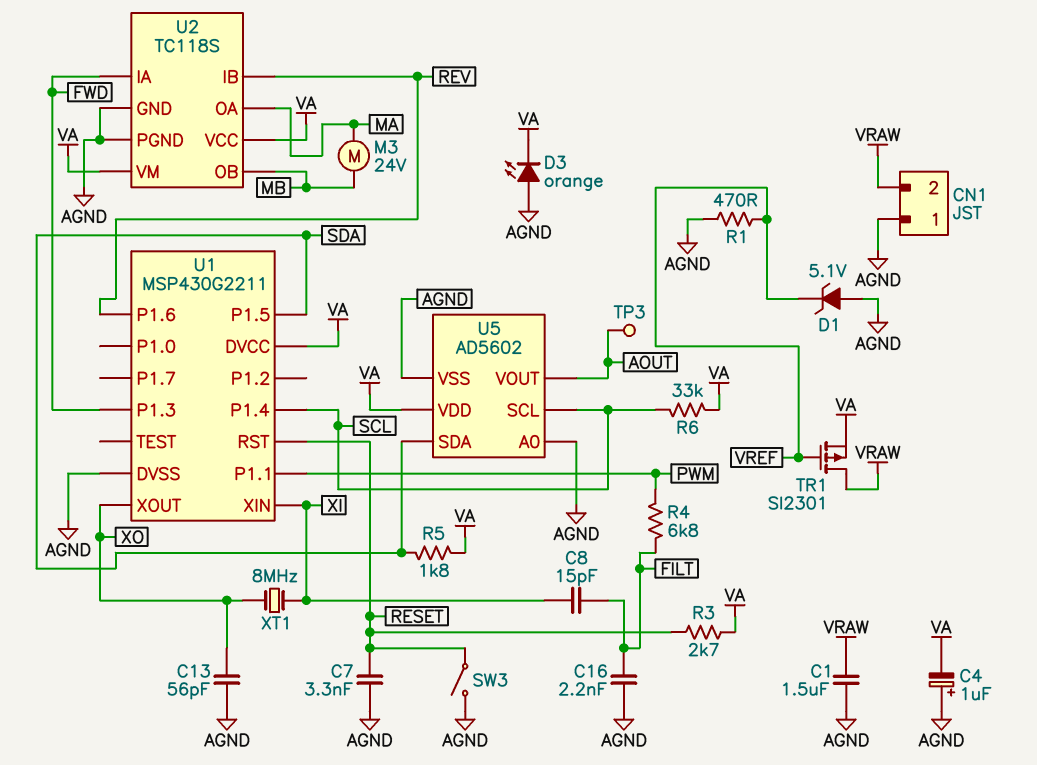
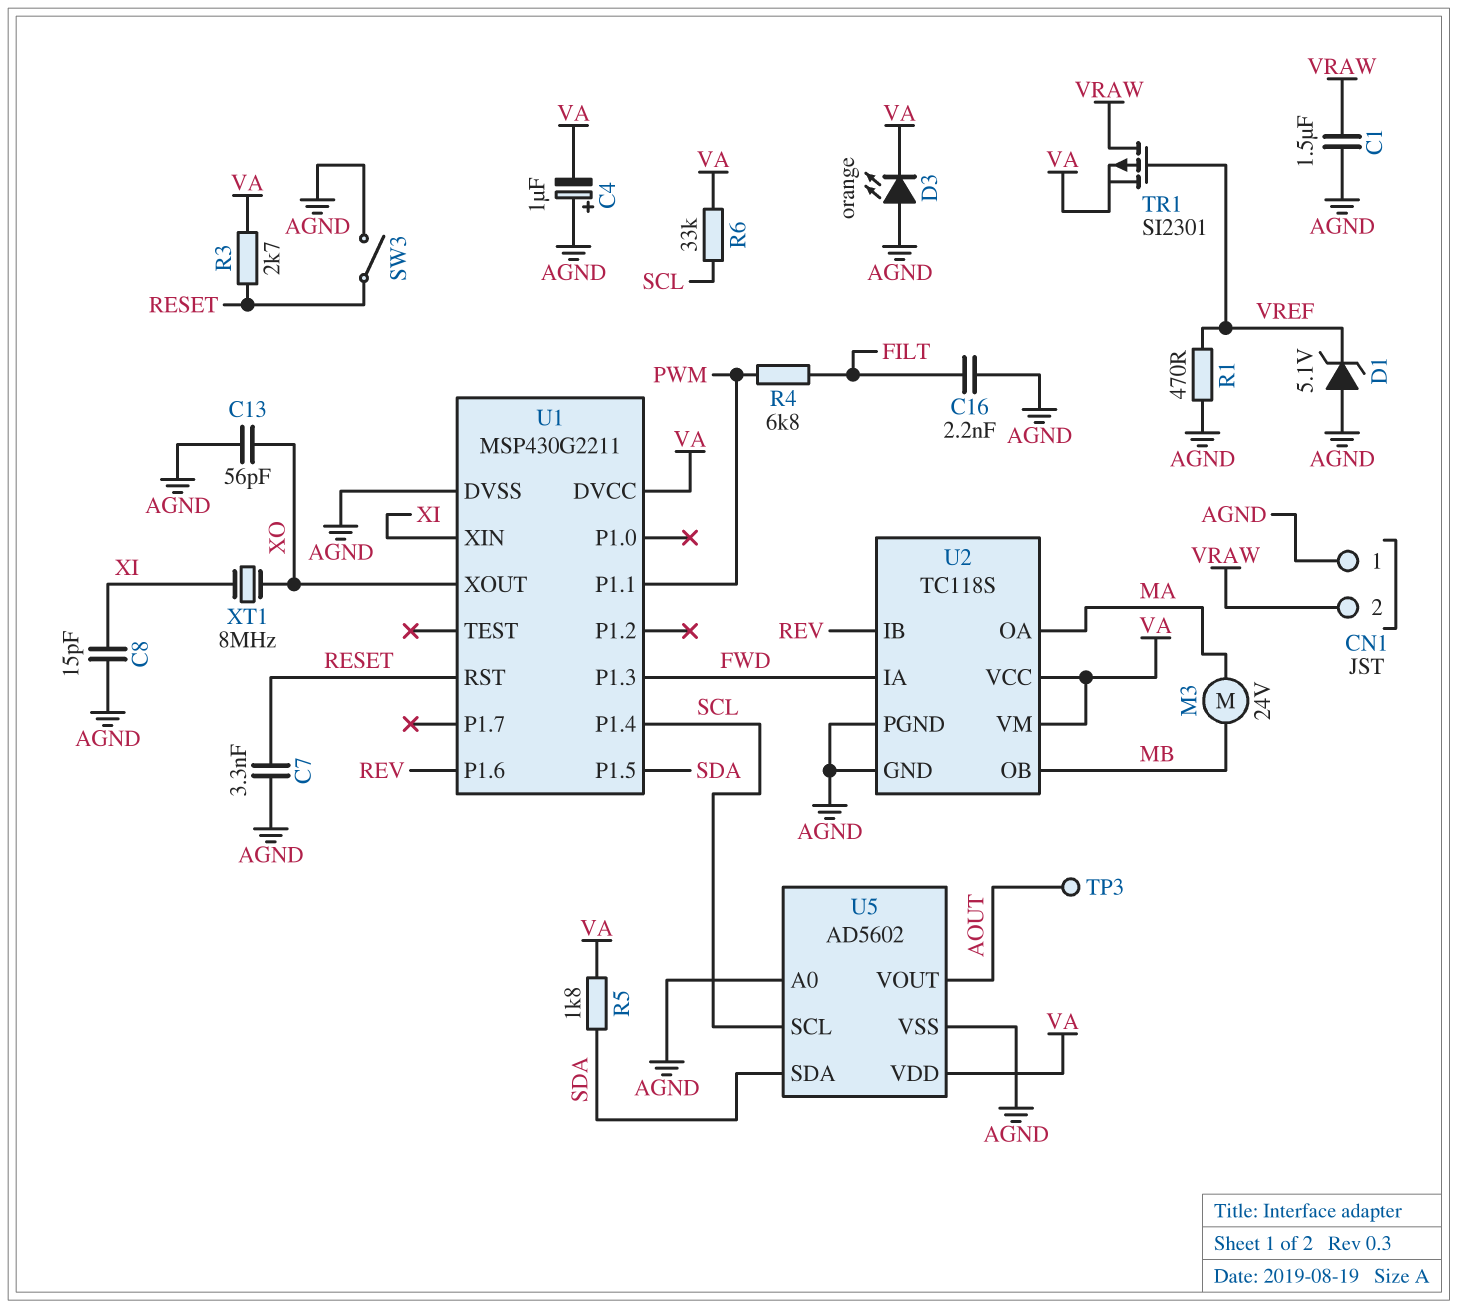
C8: 15pF (FILT, XI) -> 15pF (AGND, XI)

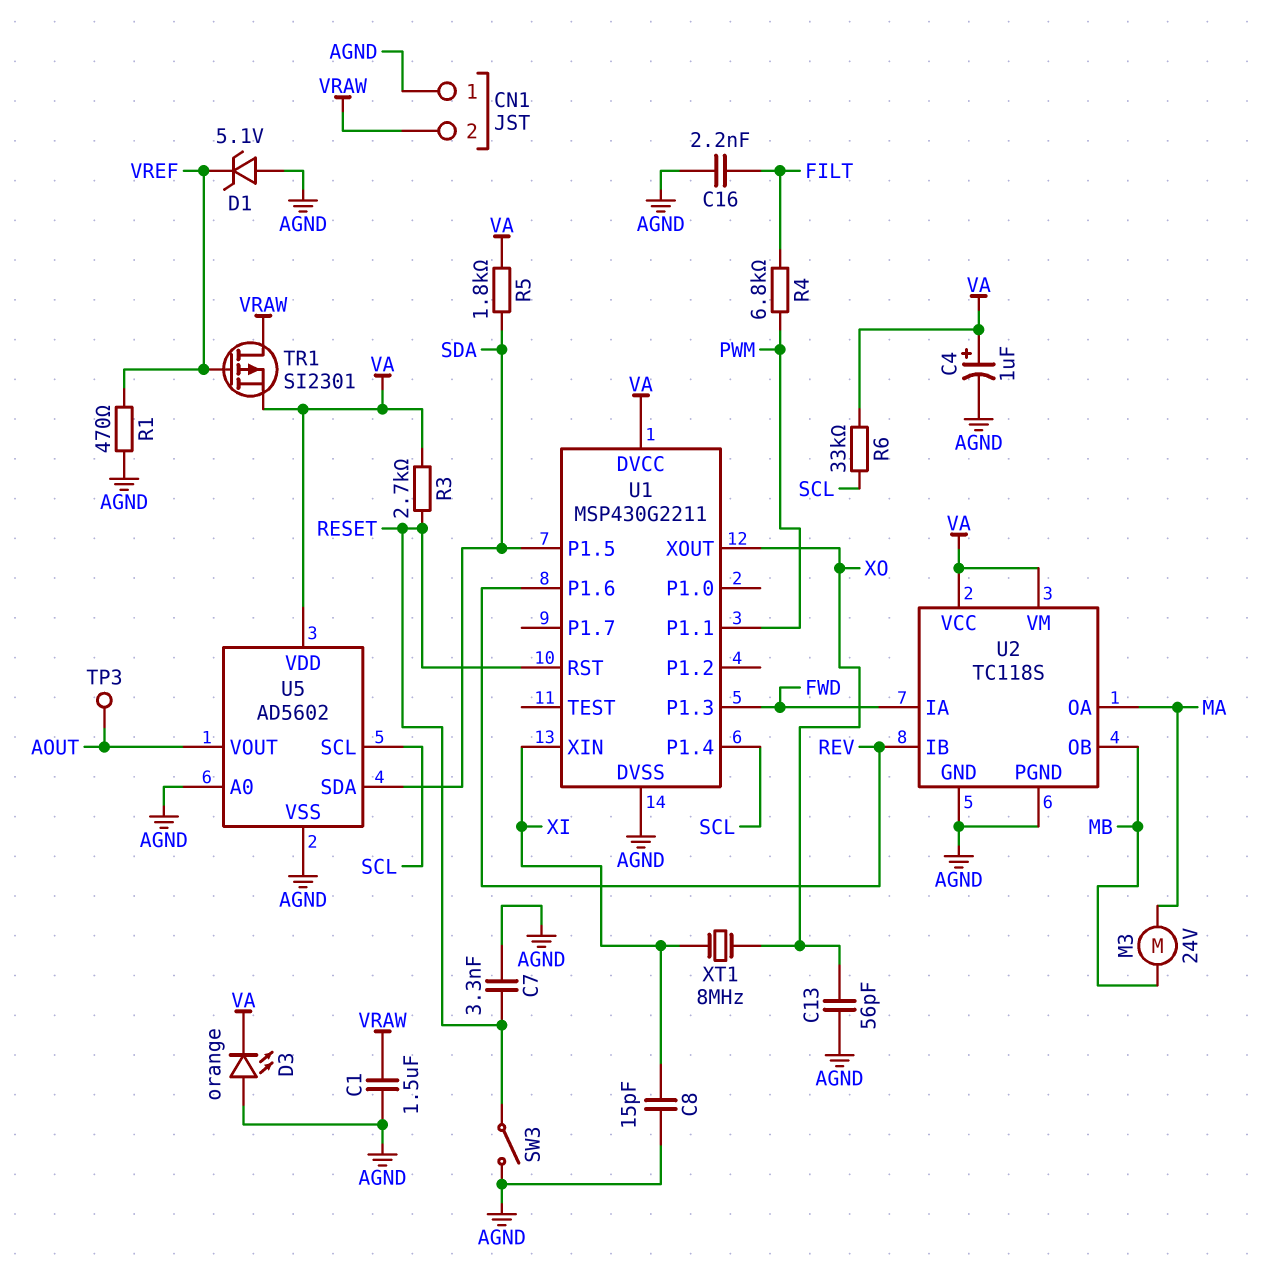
C4: 1uF (plus AGND, minus VA) -> 1uF (plus VA, minus AGND)

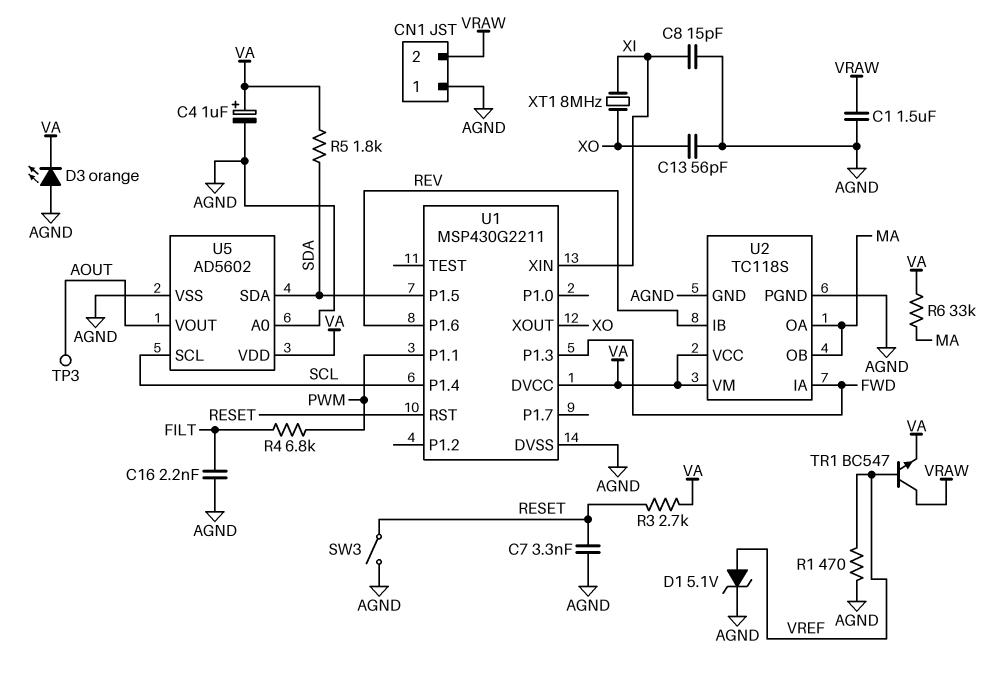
D1: zener 5.1V (A AGND, K VREF) -> zener 5.1V (A VREF, K AGND)
M3: motor 24V (MA, MB) -> none
R6: 33k (SCL, VA) -> 33k (MA, VA)
TR1: PMOS SI2301 (G VREF, D VRAW, S VA) -> NPN BC547 (B VREF, C VRAW, E VA)
U2 pin OB: MB -> MA

